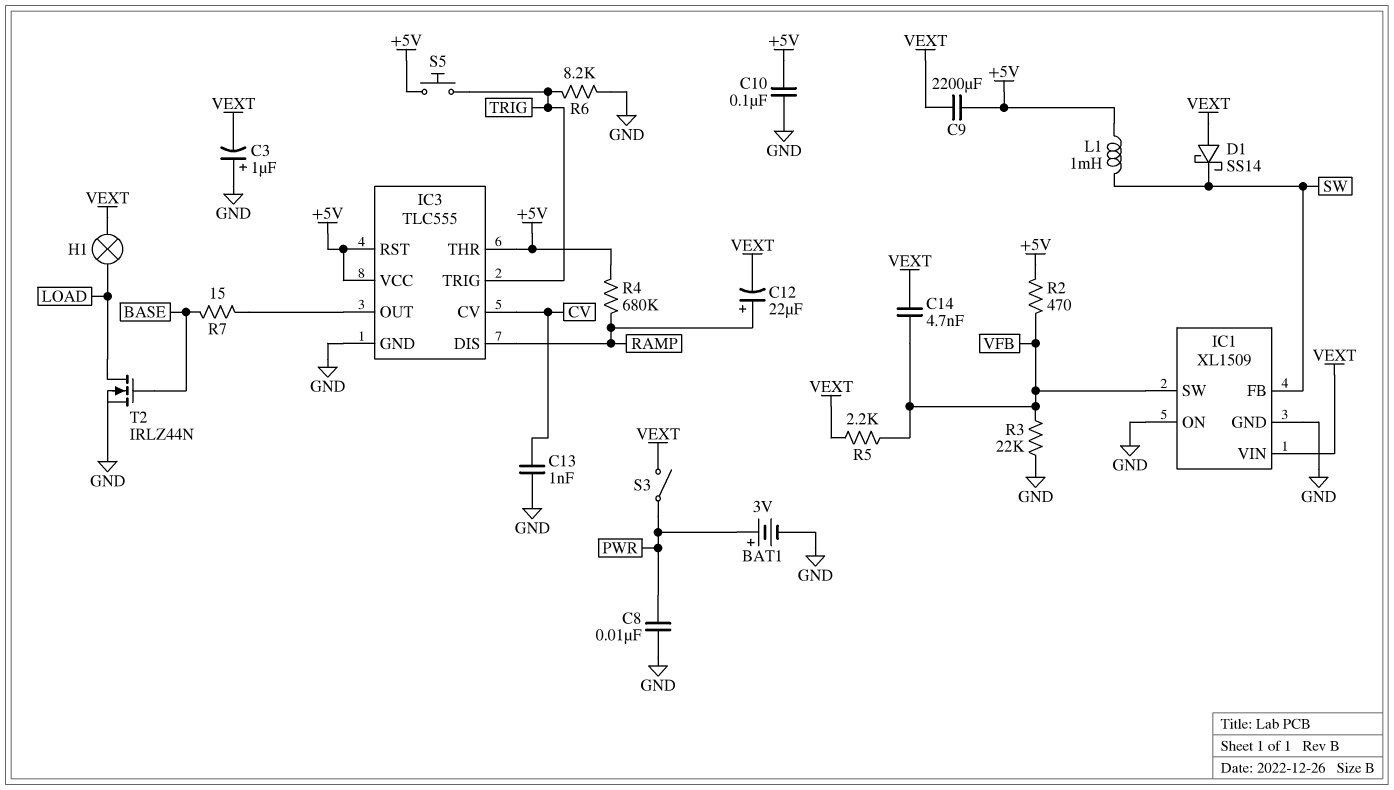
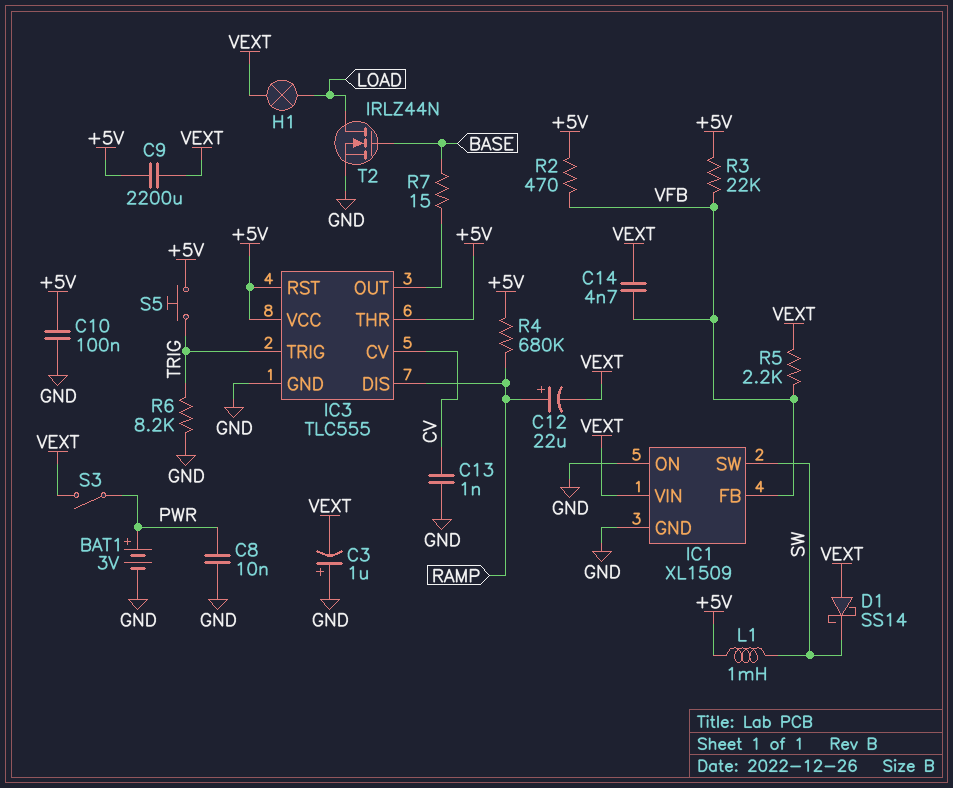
IC1 pin FB: SW -> VFB
IC1 pin SW: VFB -> SW
R3: 22k (GND, VFB) -> 22k (+5V, VFB)

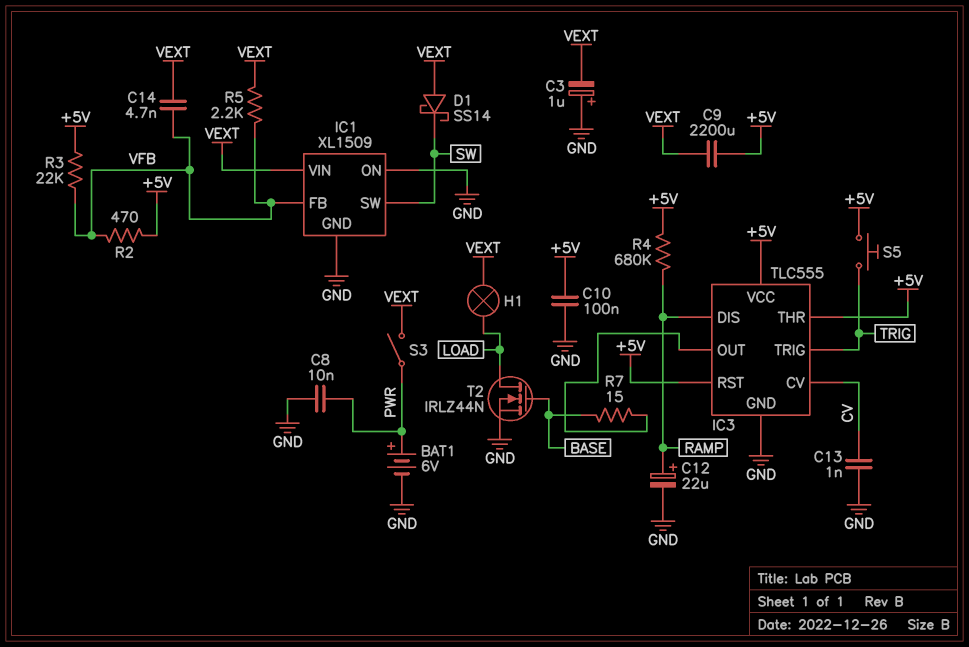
BAT1: 3V (plus PWR, minus GND) -> 6V (plus PWR, minus GND)
C12: 22uF (plus RAMP, minus VEXT) -> 22uF (plus RAMP, minus GND)
L1: 1mH (+5V, SW) -> none
R6: 8.2k (GND, TRIG) -> none

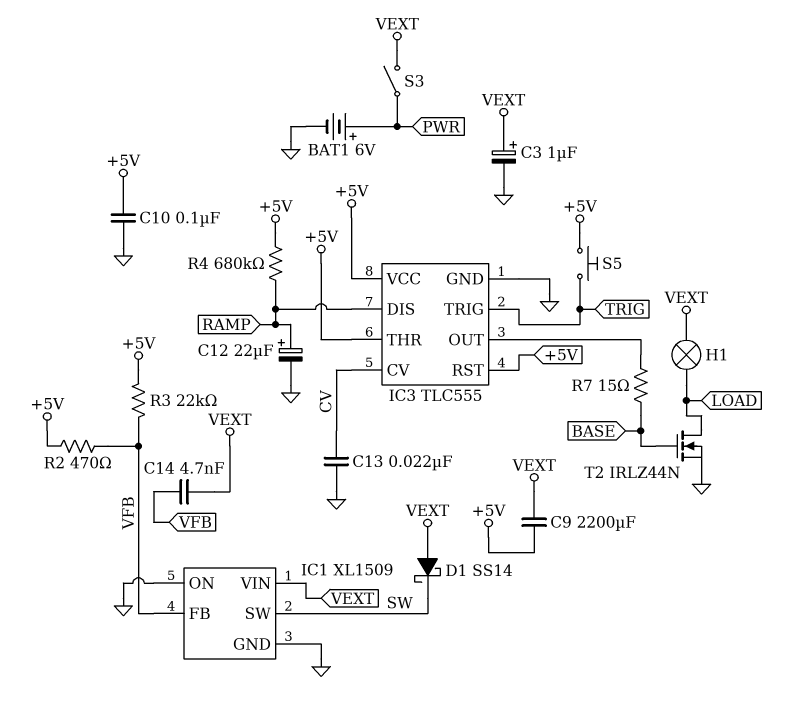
C3: 1uF (plus GND, minus VEXT) -> 1uF (plus VEXT, minus GND)
C8: 10nF (GND, PWR) -> none
C13: 1nF (CV, GND) -> 22nF (CV, GND)
R5: 2.2k (VEXT, VFB) -> none

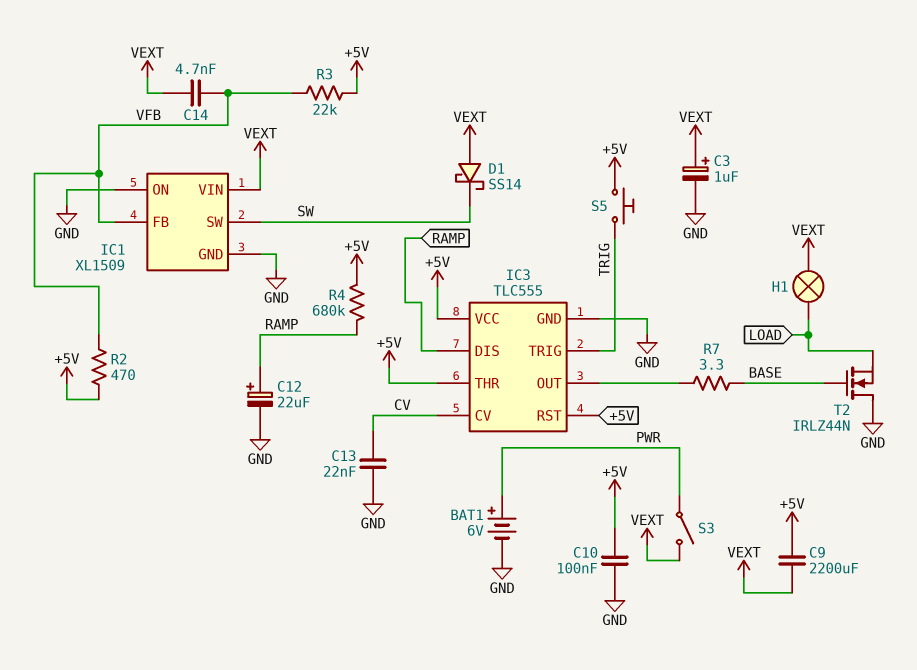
R7: 15 (BASE, IC3/OUT) -> 3.3 (BASE, IC3/OUT)
T2: NMOS IRLZ44N (G BASE, D LOAD, S GND) -> NMOS IRLZ44N (G BASE, D GND, S LOAD)

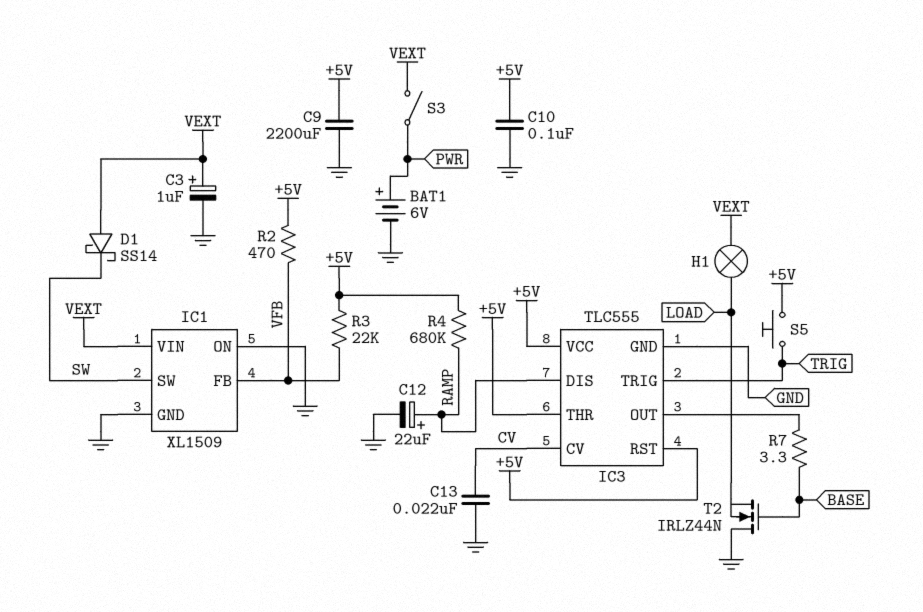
C9: 2200uF (+5V, VEXT) -> 2200uF (+5V, GND)
C14: 4.7nF (VEXT, VFB) -> none

